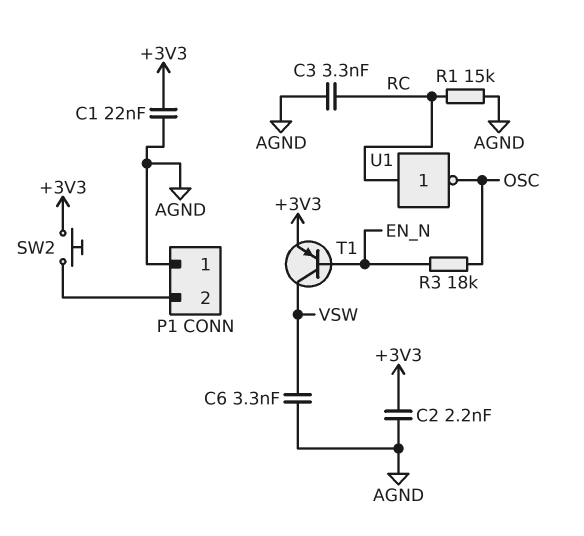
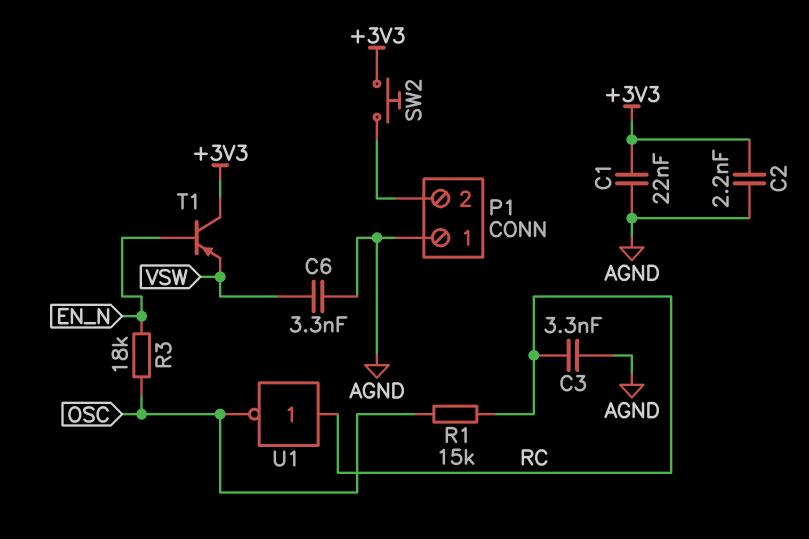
R1: 15k (AGND, RC) -> 15k (OSC, RC)
T1: PNP (B EN_N, C VSW, E +3V3) -> PNP (B EN_N, C +3V3, E VSW)

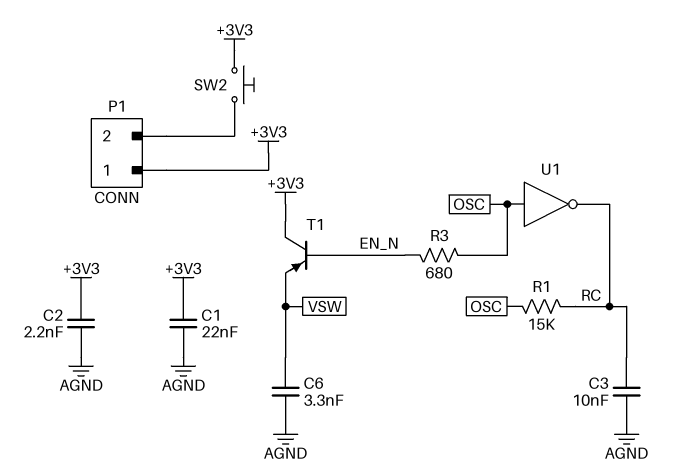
C3: 3.3nF (AGND, RC) -> 10nF (AGND, RC)
P1 pin 1: AGND -> +3V3
R3: 18k (EN_N, OSC) -> 680 (EN_N, OSC)
U1: NOT (in RC, out OSC) -> NOT (in OSC, out RC)

